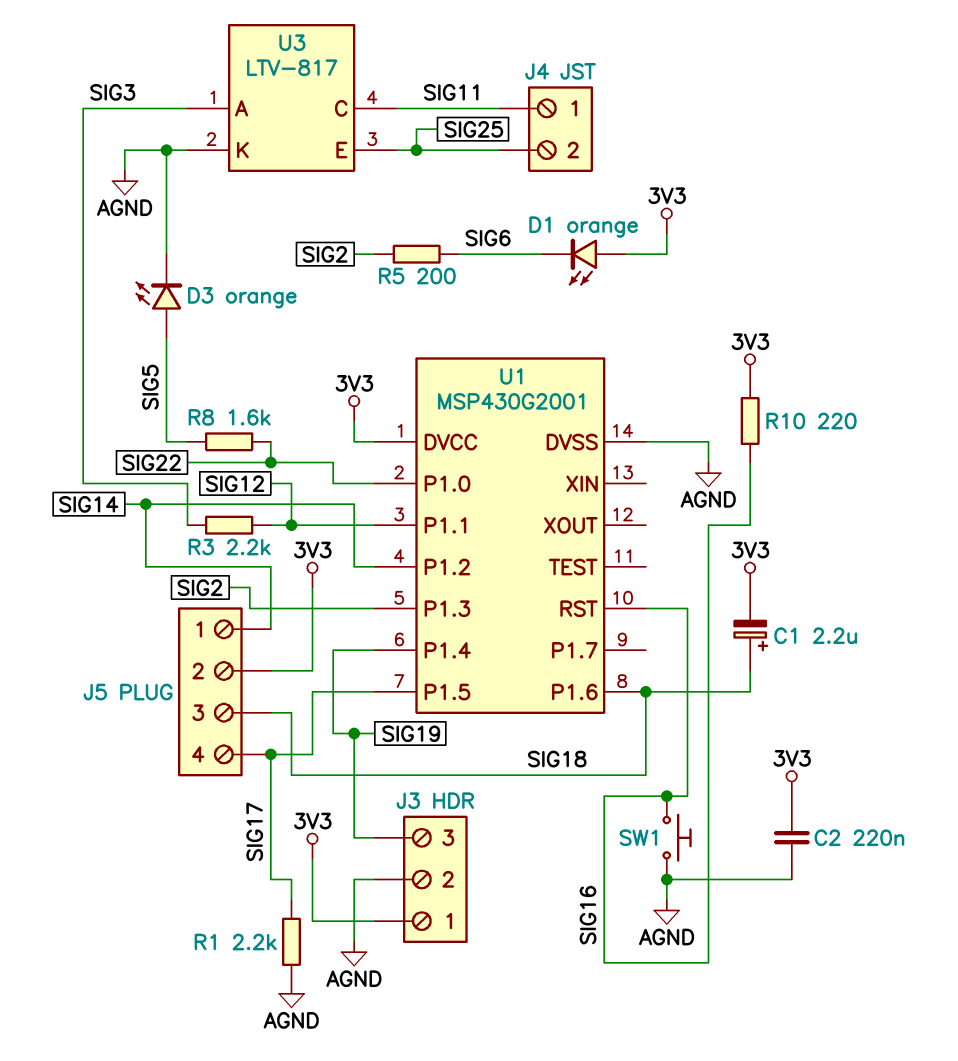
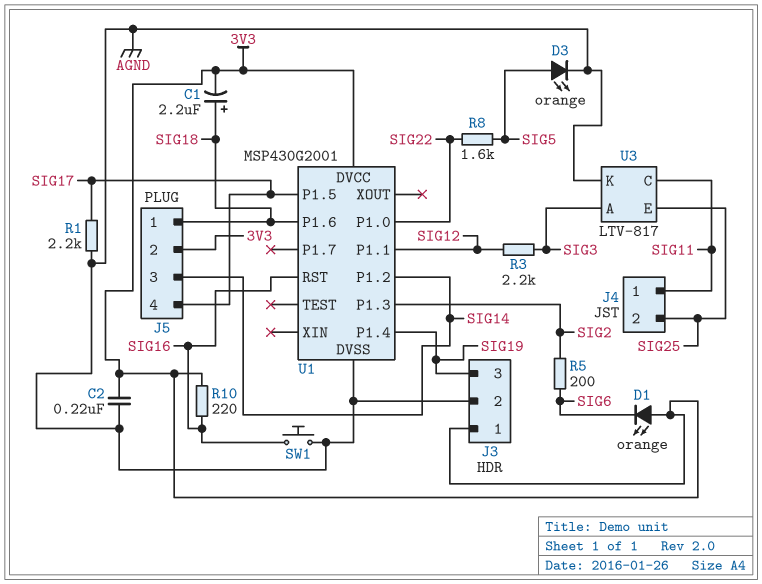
J5 pin 1: SIG14 -> SIG18
J5 pin 3: SIG18 -> SIG14

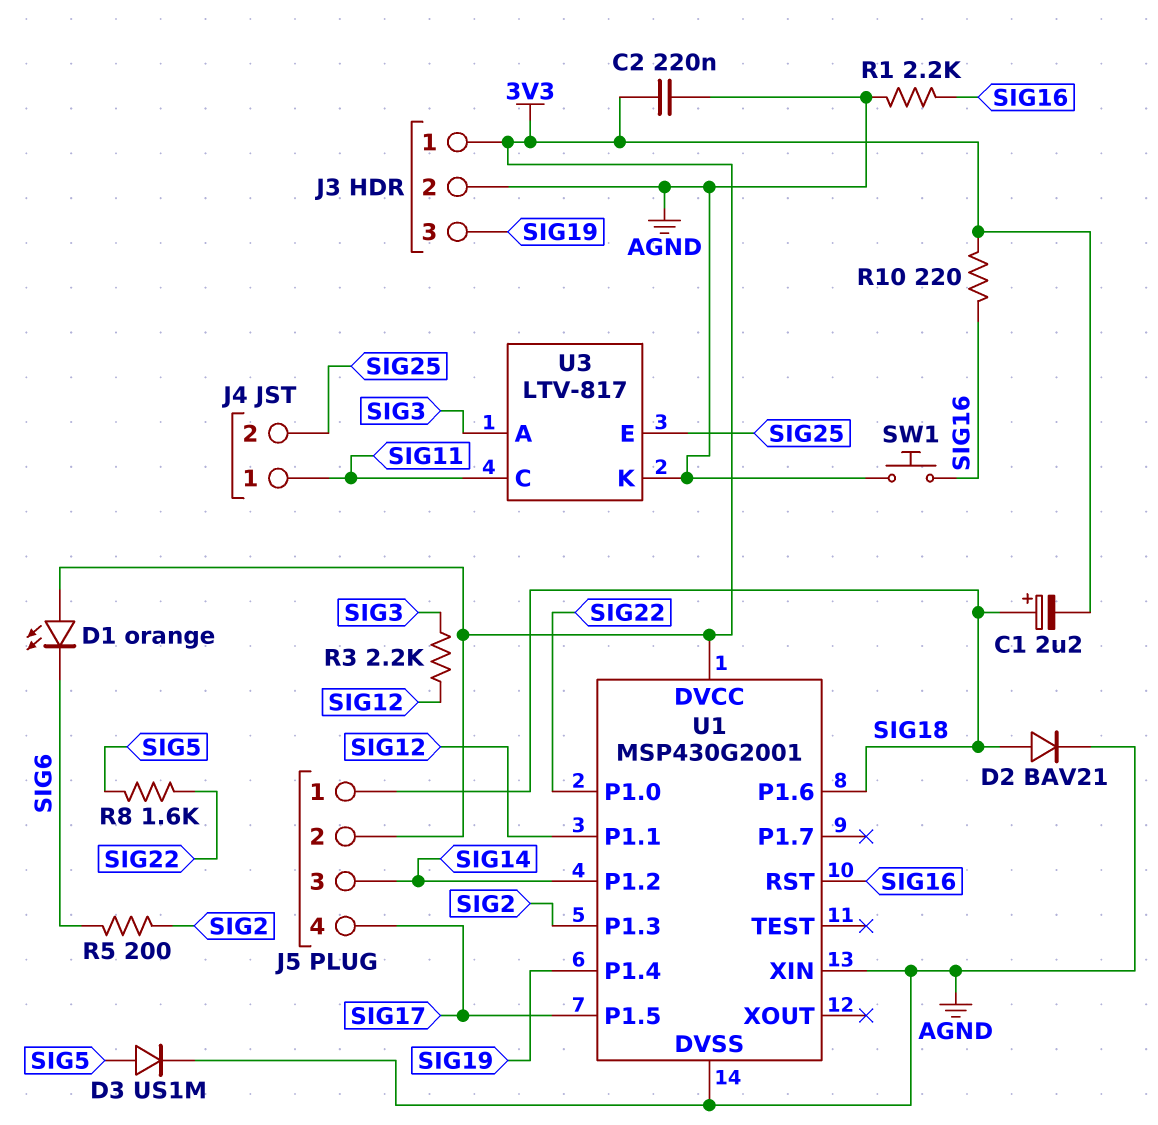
D2: none -> diode BAV21 (A SIG18, K AGND)
D3: LED orange (A SIG5, K AGND) -> diode US1M (A SIG5, K AGND)
R1: 2.2k (AGND, SIG17) -> 2.2k (AGND, SIG16)
U1 pin XIN: none -> AGND

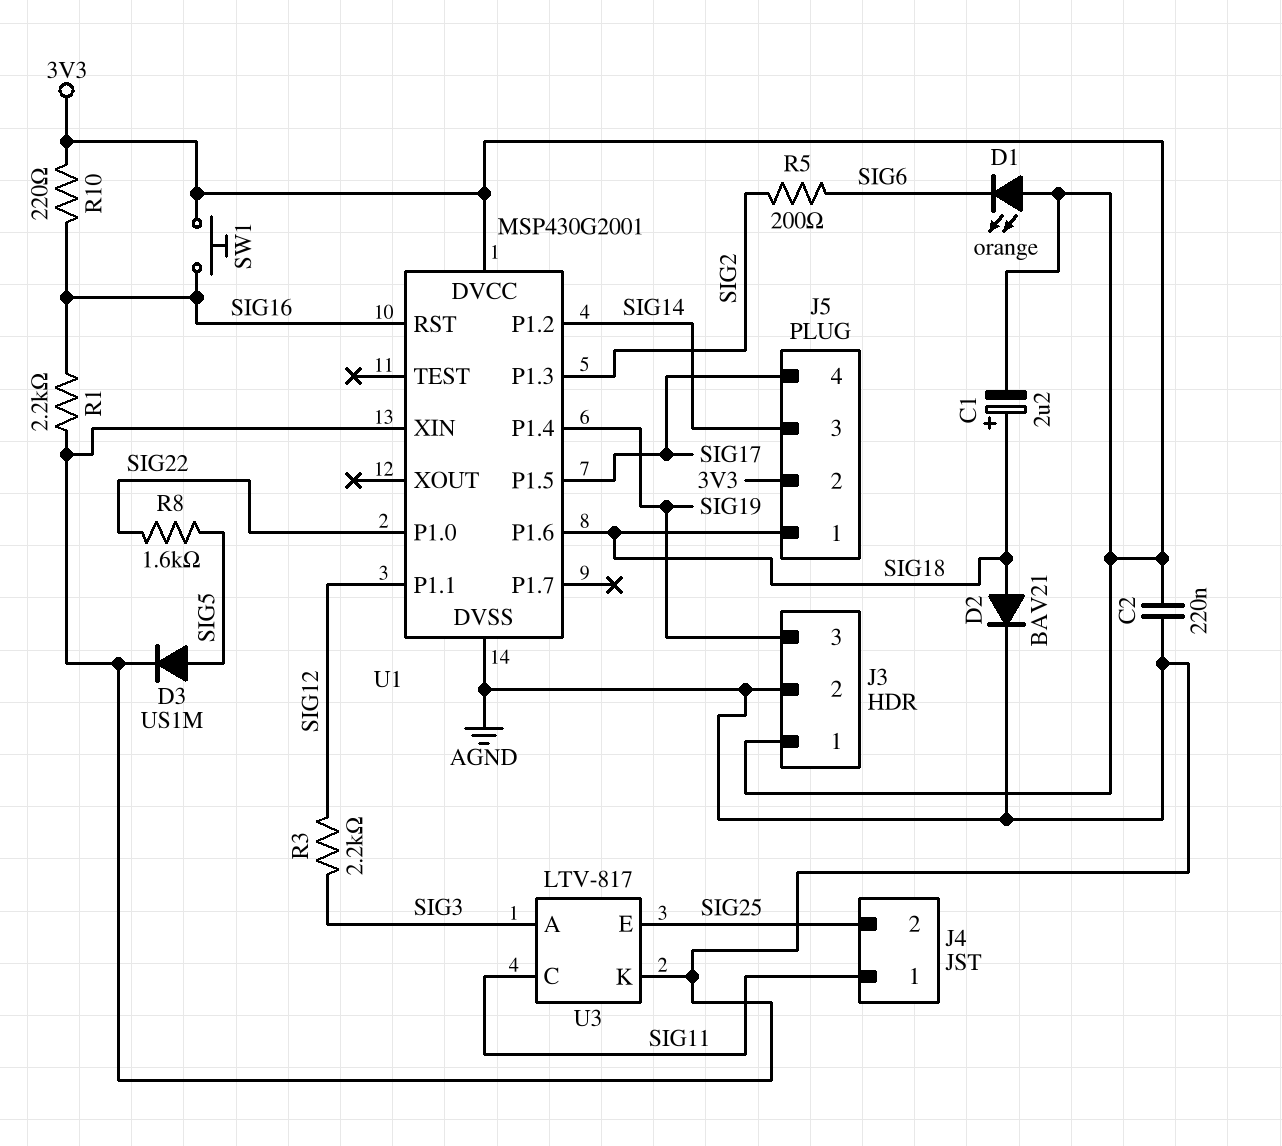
SW1: button (AGND, SIG16) -> button (3V3, SIG16)

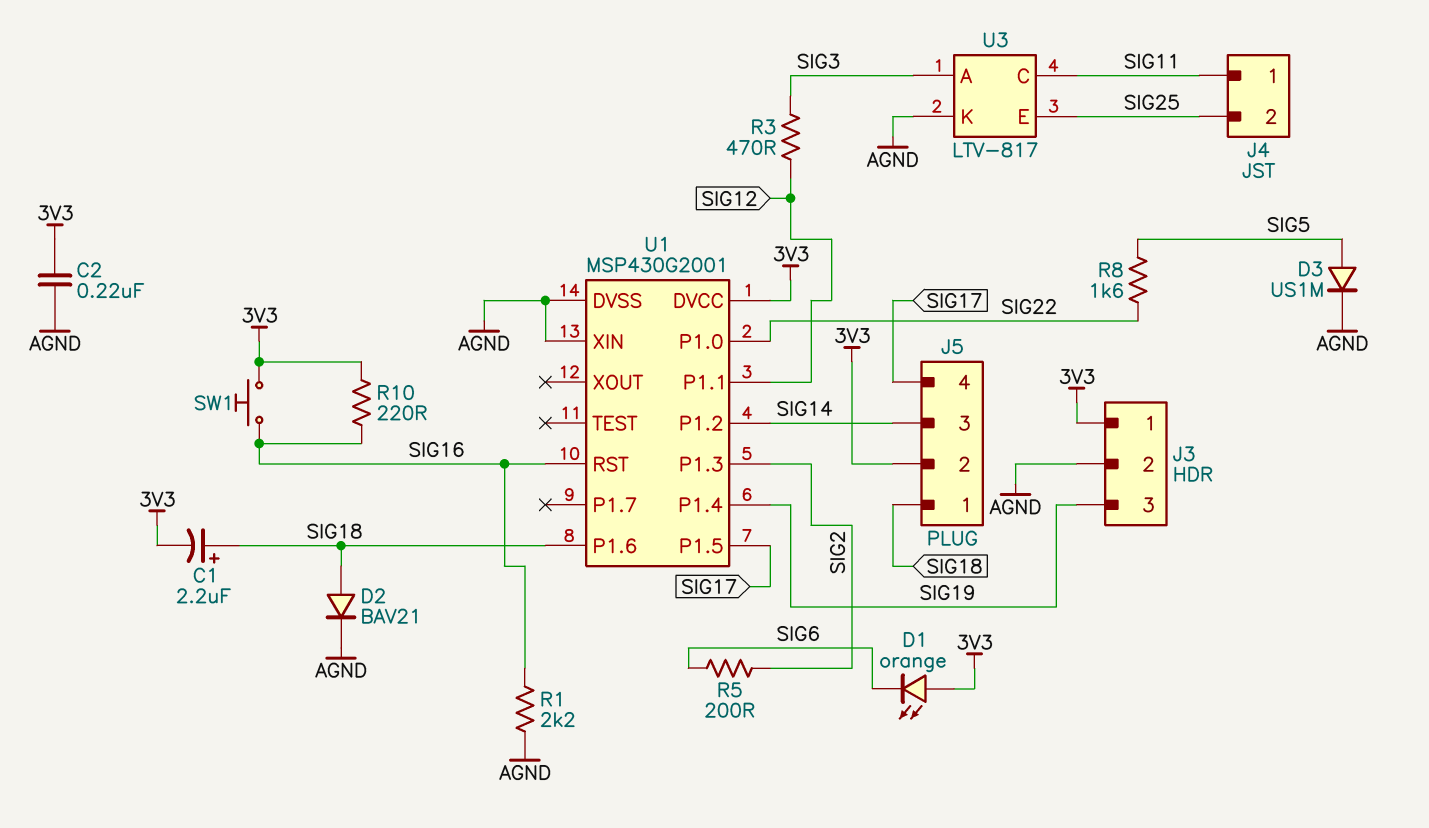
R3: 2.2k (SIG3, SIG12) -> 470 (SIG3, SIG12)

